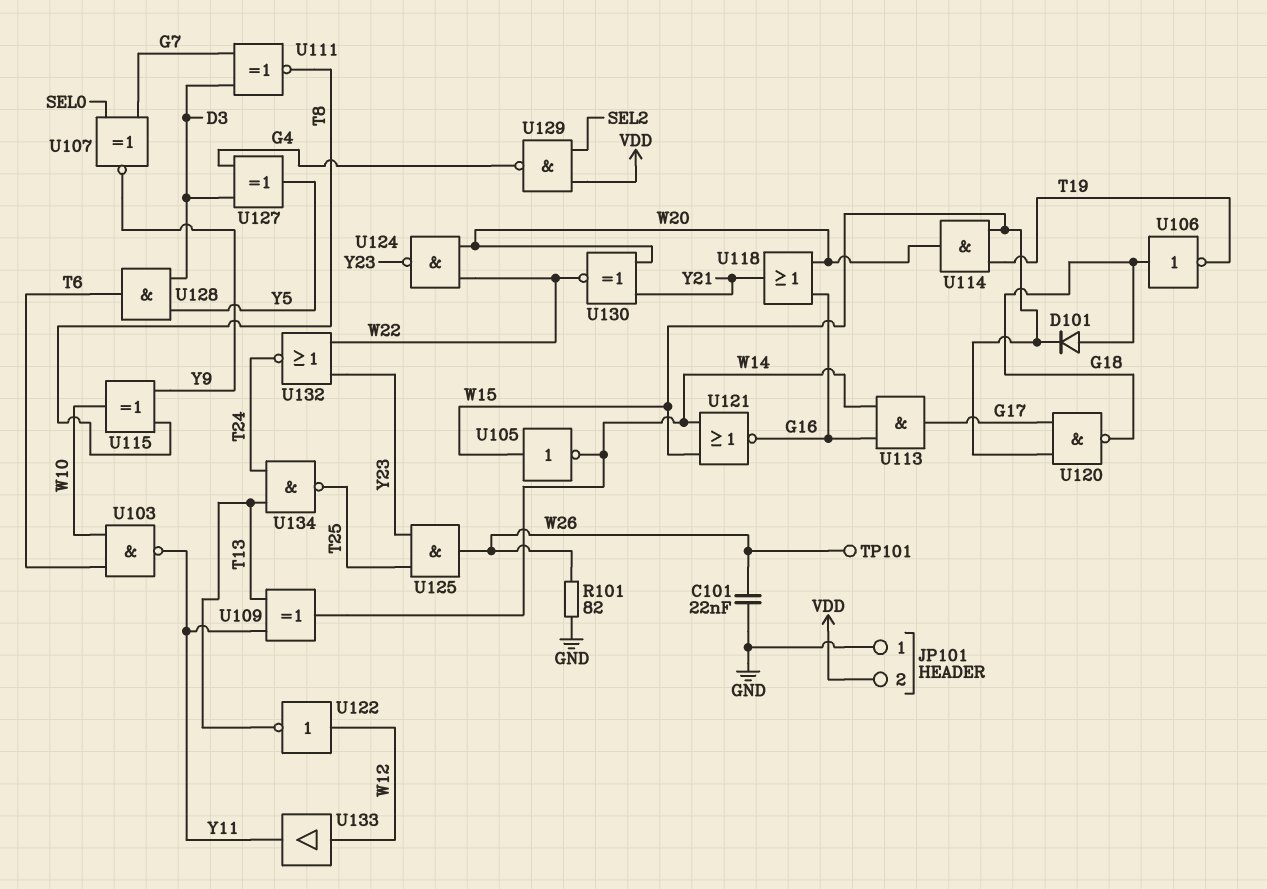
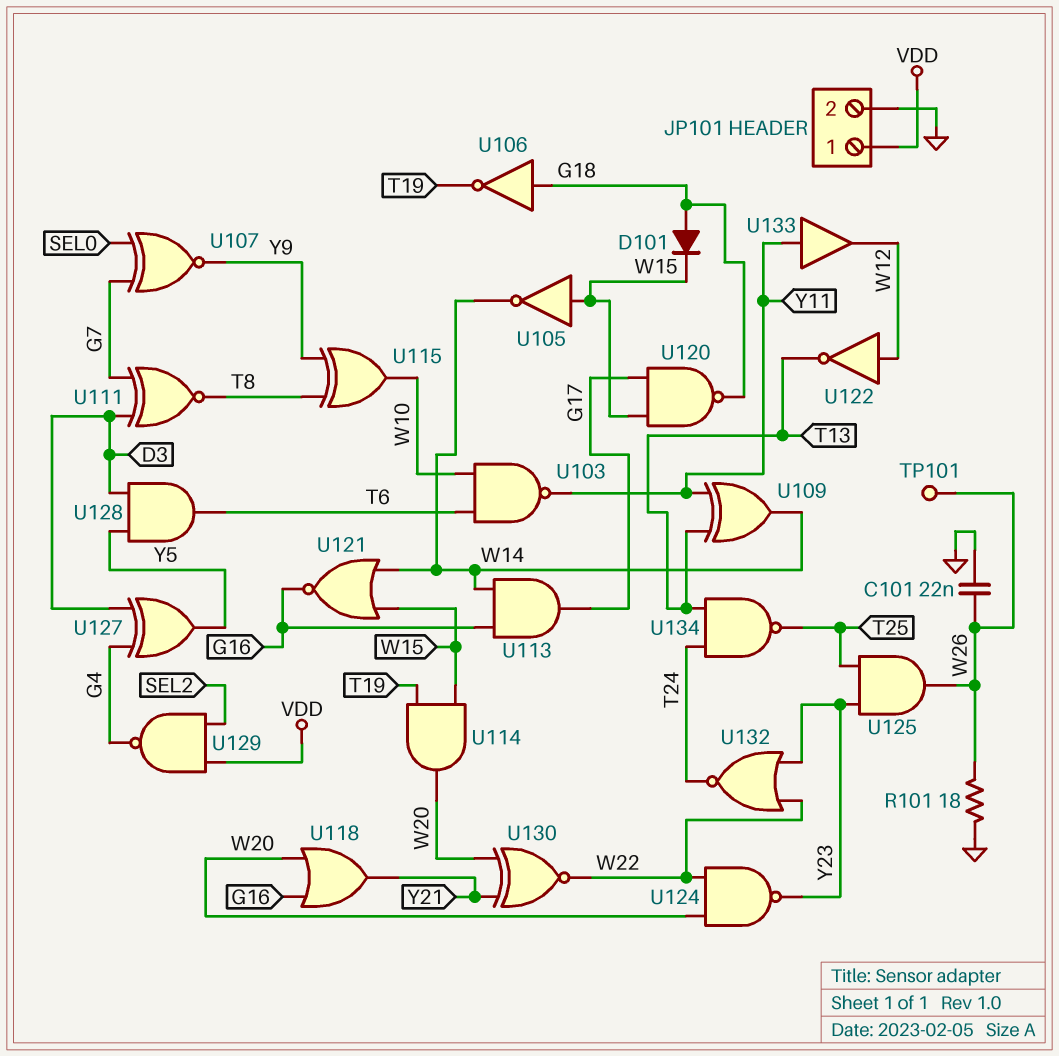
JP101 pin 1: GND -> VDD
JP101 pin 2: VDD -> GND
R101: 82 (GND, W26) -> 18 (GND, W26)
U133: buffer (in W12, out Y11) -> buffer (in Y11, out W12)

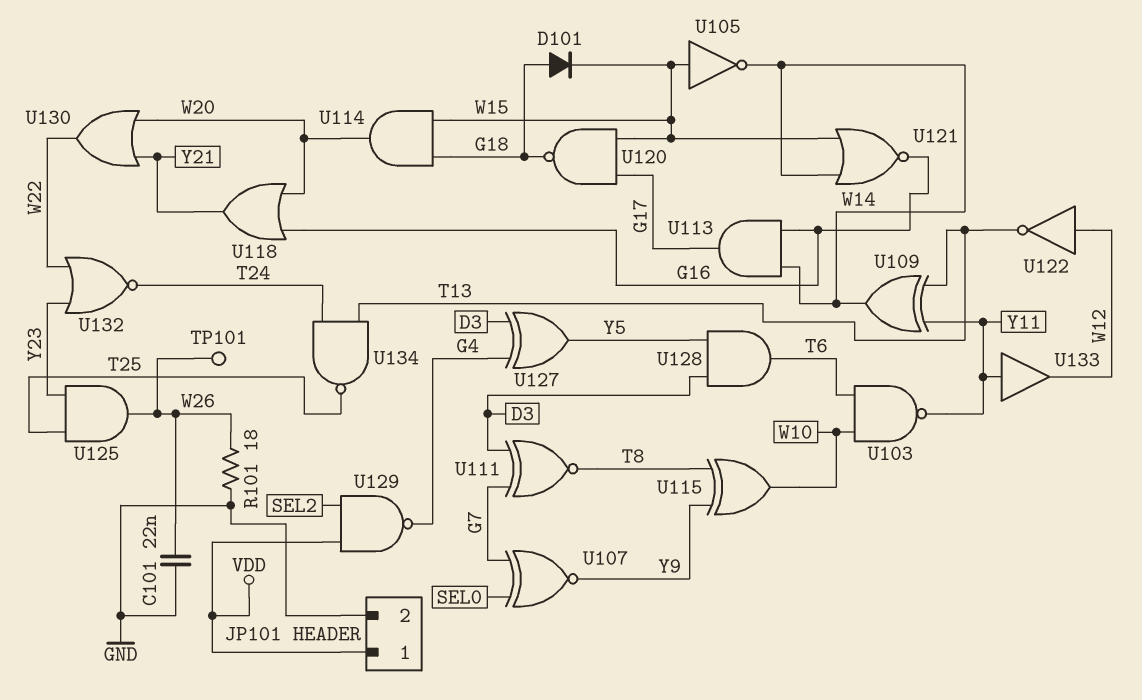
U106: NOT (in G18, out T19) -> none
U114: AND (in T19, in W15, out W20) -> AND (in G18, in W15, out W20)
U124: NAND (in W20, in W22, out Y23) -> none
U130: XNOR (in W20, in Y21, out W22) -> OR (in W20, in Y21, out W22)

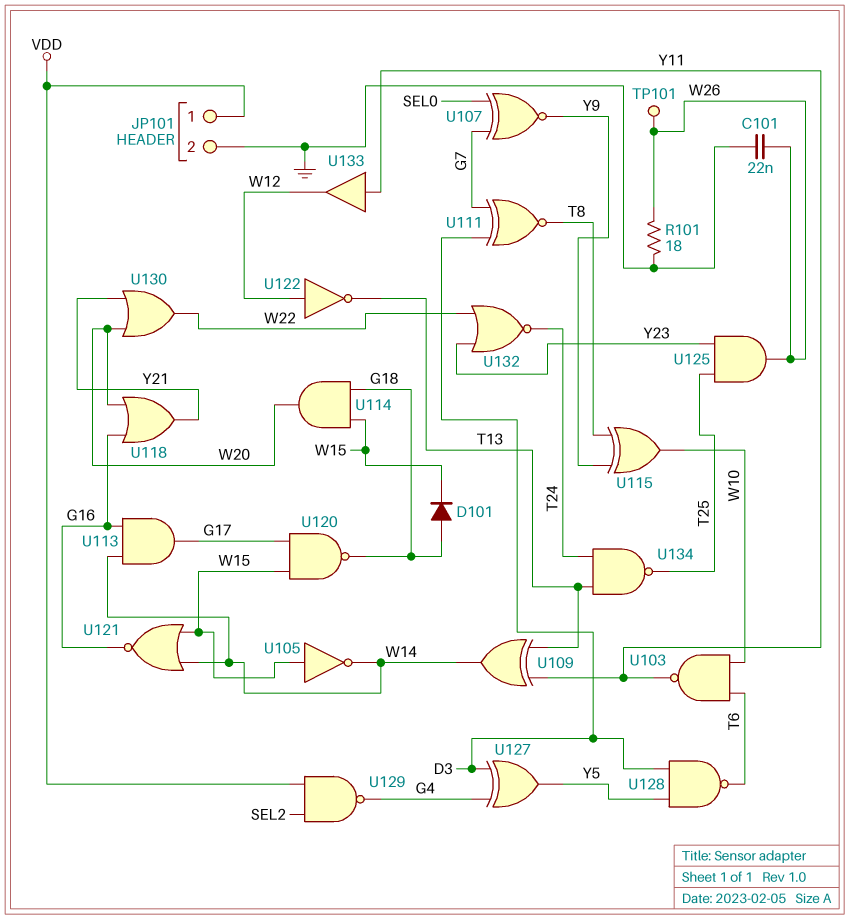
U128: AND (in D3, in Y5, out T6) -> NAND (in D3, in Y5, out T6)

